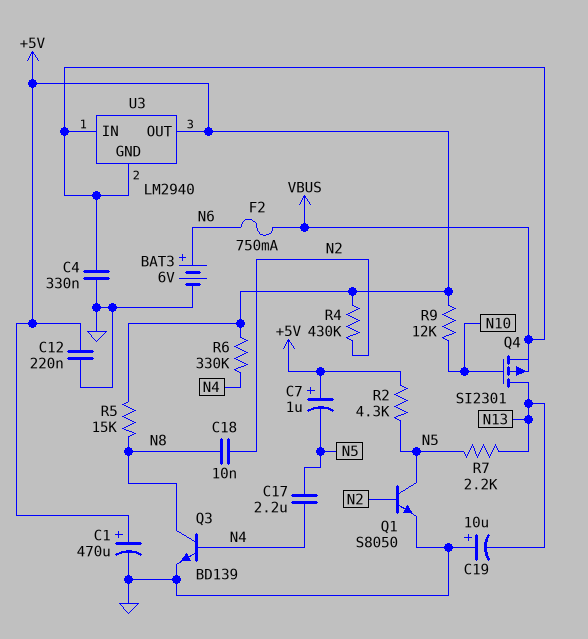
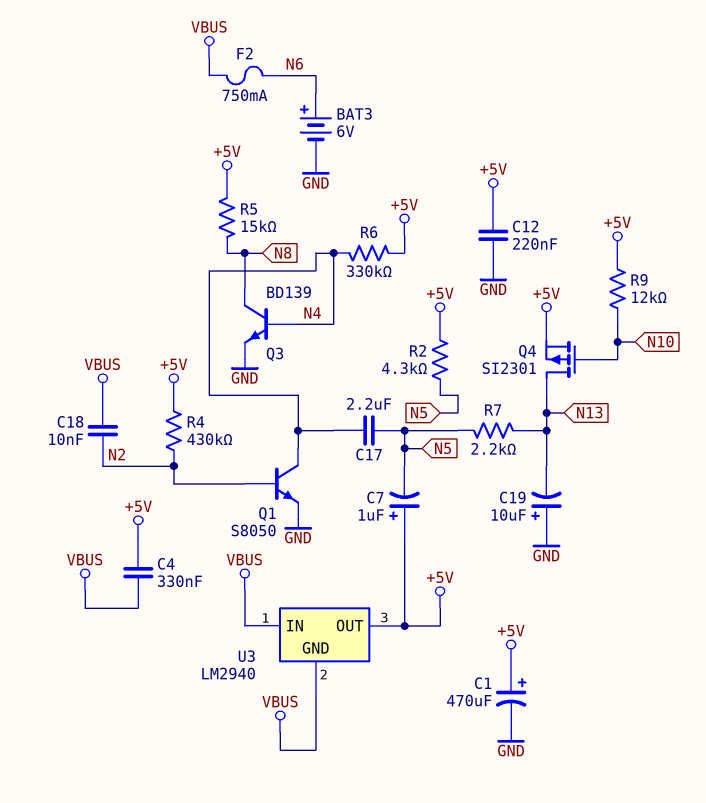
C4: 330nF (GND, VBUS) -> 330nF (+5V, VBUS)
C18: 10nF (N2, N8) -> 10nF (N2, VBUS)
Q1: NPN S8050 (B N2, C N5, E GND) -> NPN S8050 (B N2, C N4, E GND)
Q4: PMOS SI2301 (G N10, D N13, S VBUS) -> PMOS SI2301 (G N10, D N13, S +5V)

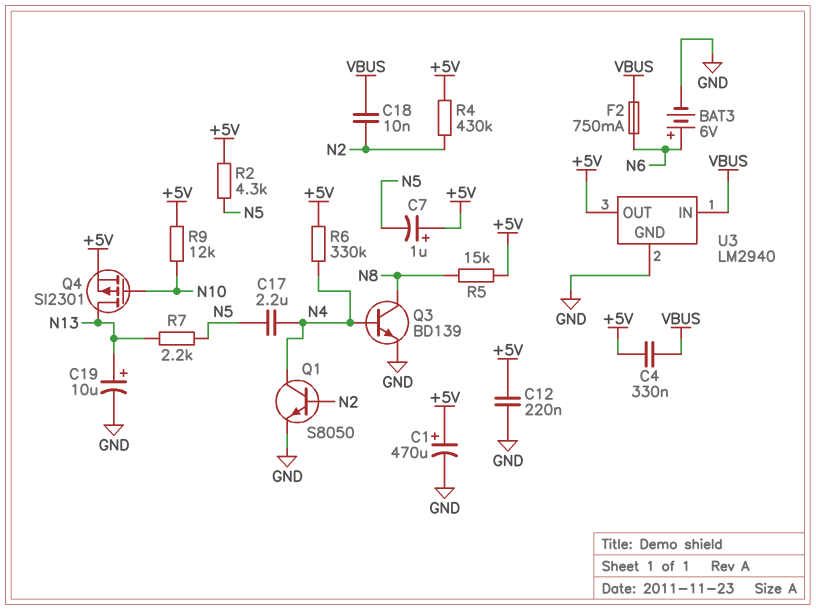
C19: 10uF (plus GND, minus N13) -> 10uF (plus N13, minus GND)
U3 pin GND: VBUS -> GND

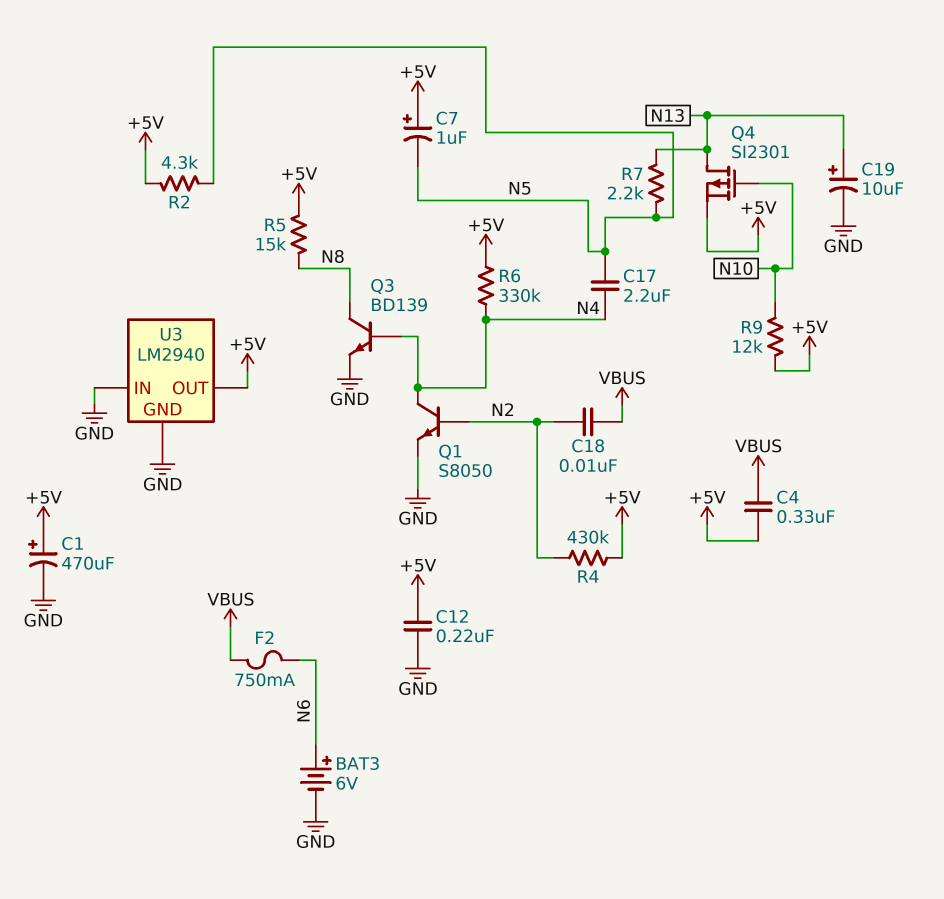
U3 pin IN: VBUS -> GND

